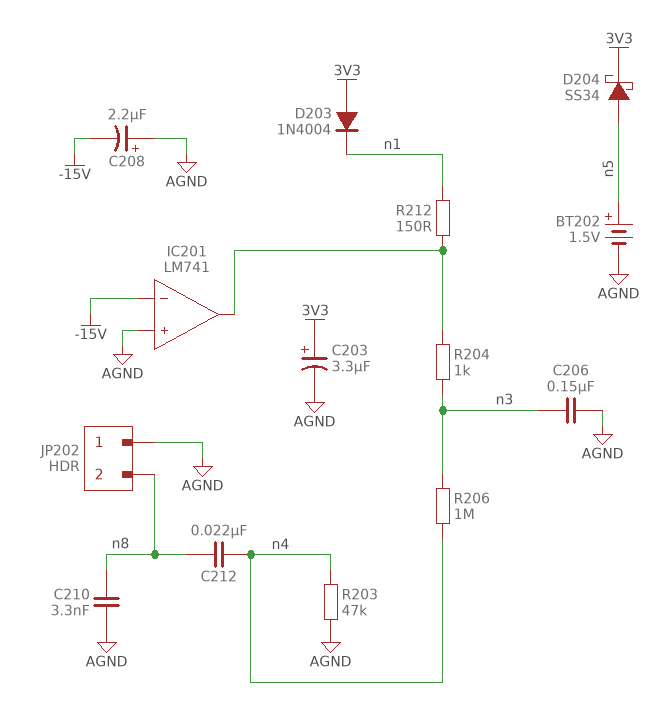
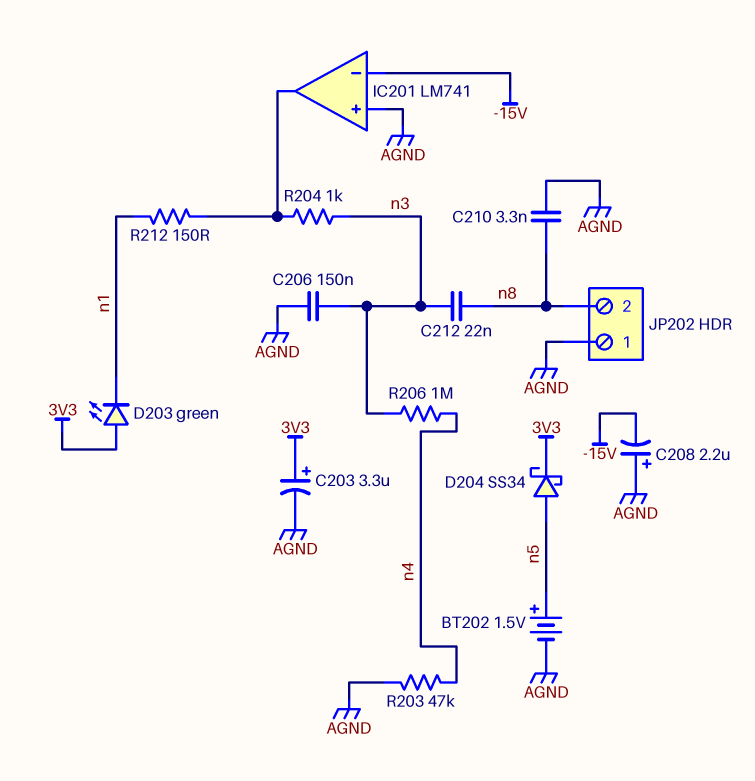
C212: 22nF (n4, n8) -> 22nF (n3, n8)
D203: diode 1N4004 (A 3V3, K n1) -> LED green (A 3V3, K n1)

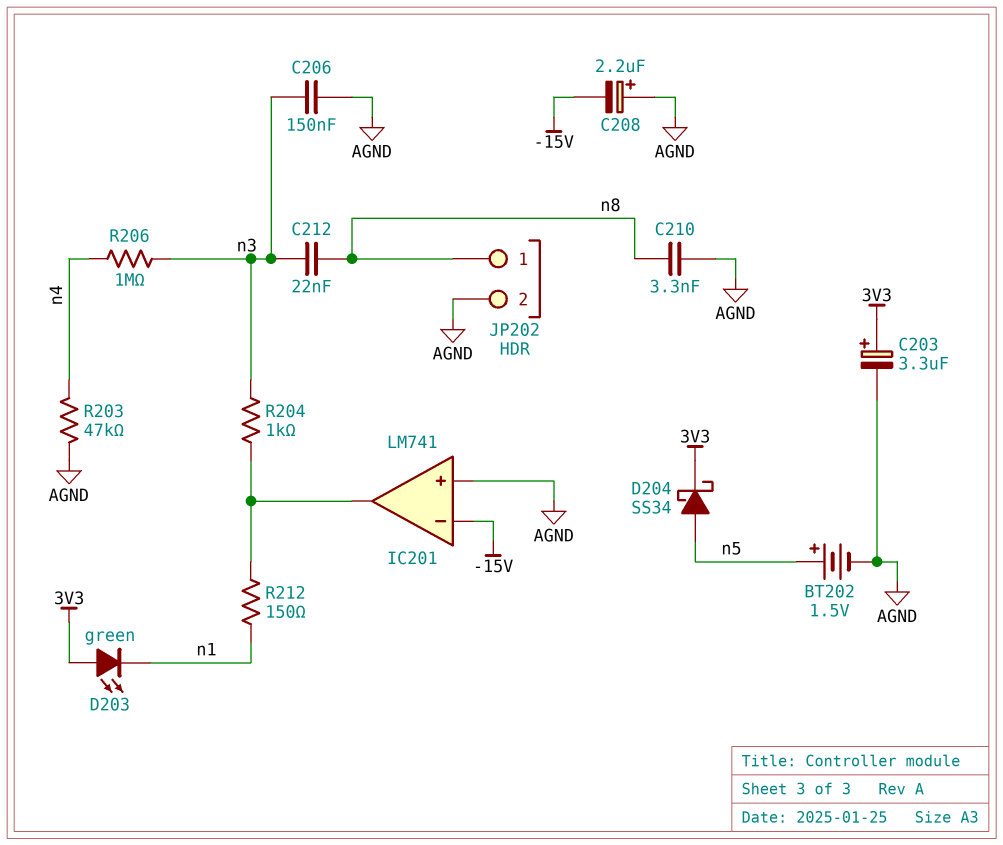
JP202 pin 1: AGND -> n8
JP202 pin 2: n8 -> AGND

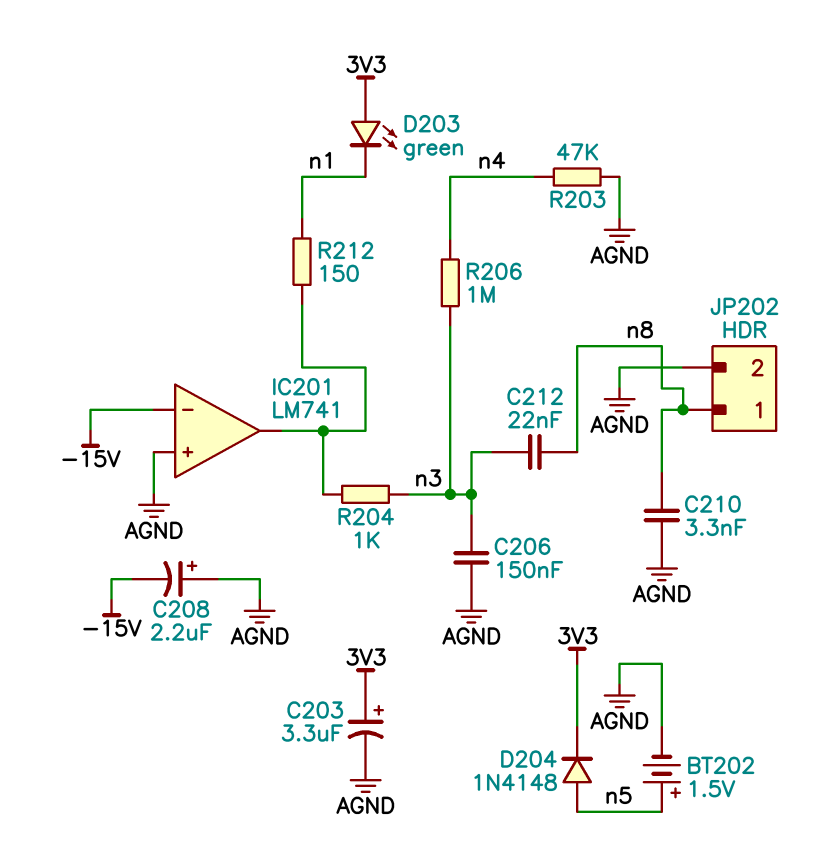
D204: schottky SS34 (A n5, K 3V3) -> diode 1N4148 (A n5, K 3V3)

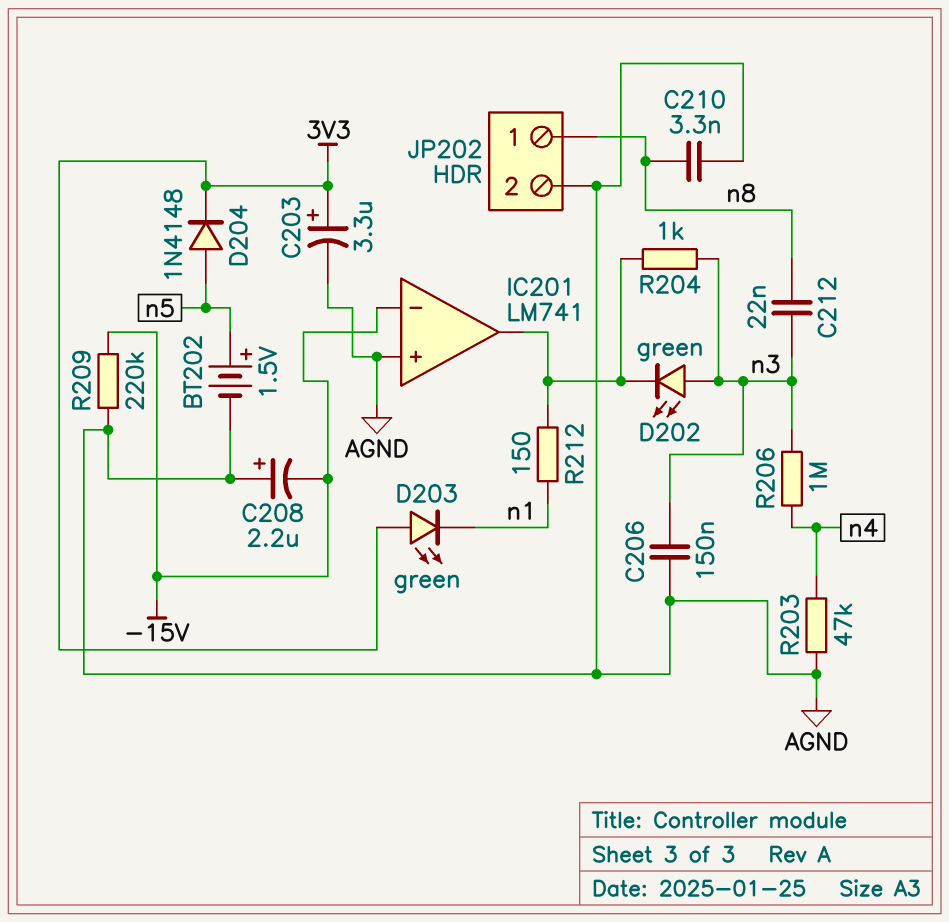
D202: none -> LED green (A n3, K IC201/out)
R209: none -> 220k (-15V, AGND)

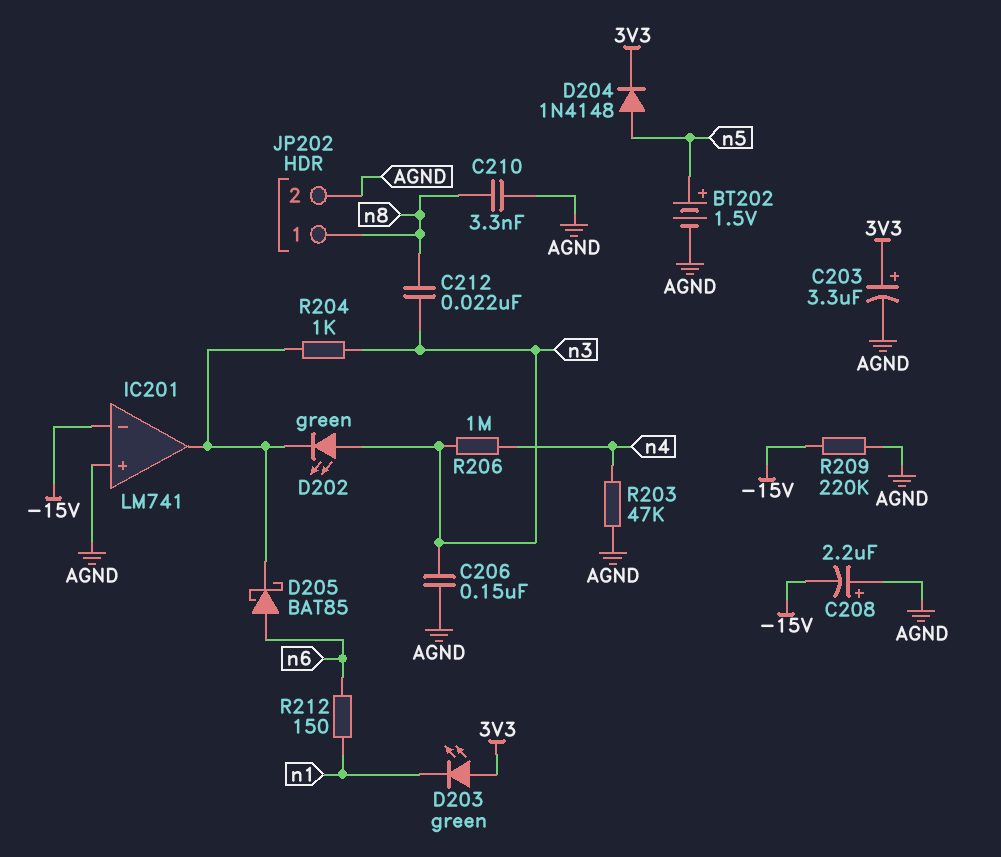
D205: none -> schottky BAT85 (A n6, K IC201/out)
R212: 150 (IC201/out, n1) -> 150 (n1, n6)

